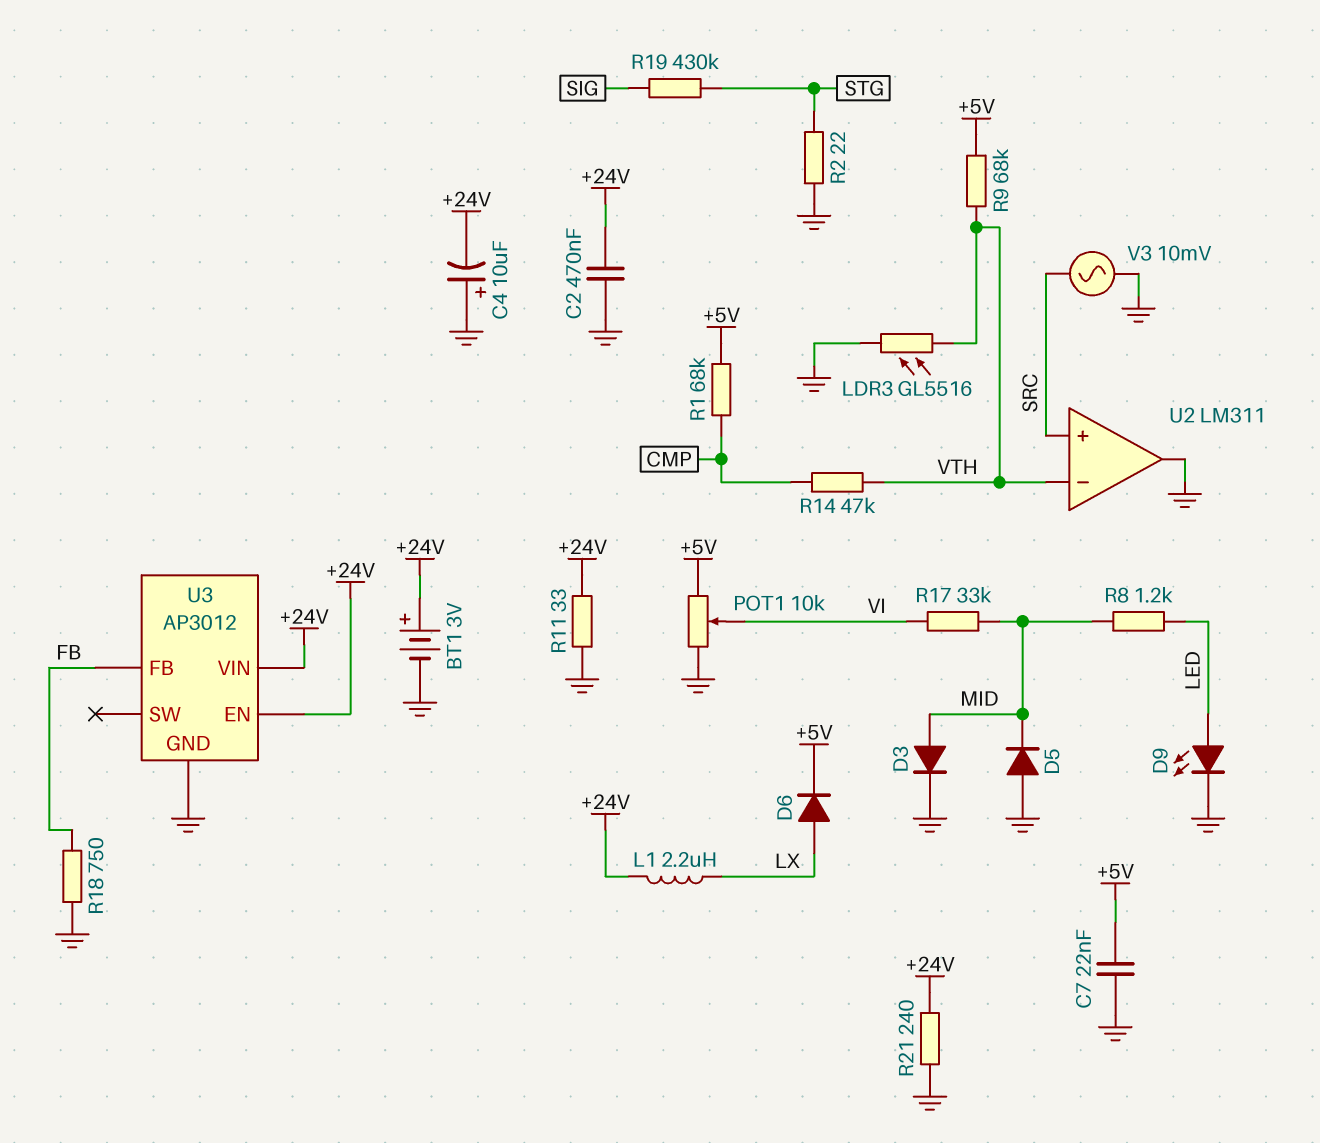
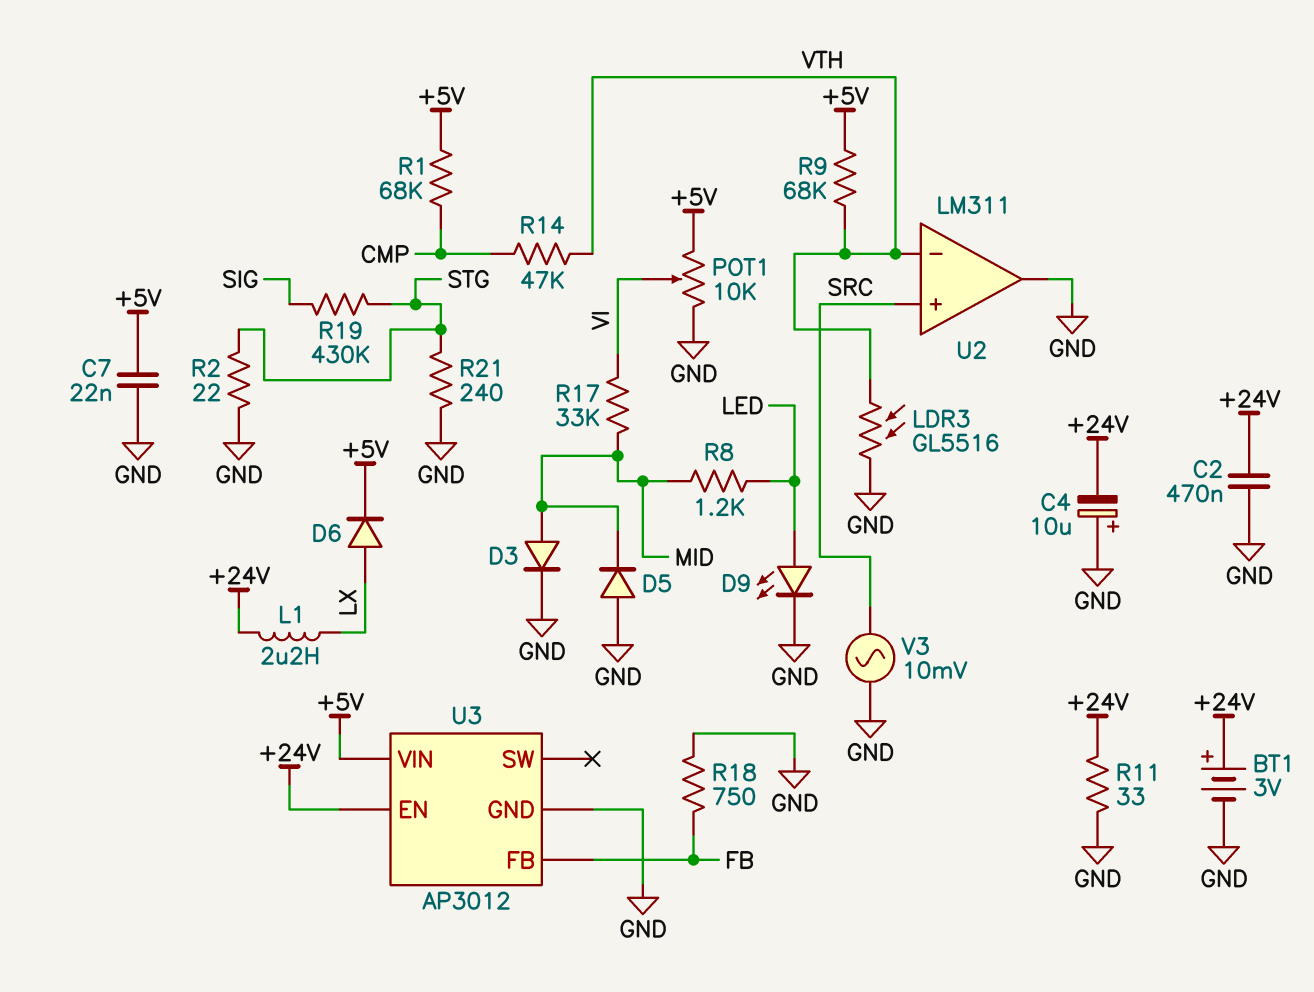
R21: 240 (+24V, GND) -> 240 (GND, STG)
U3 pin VIN: +24V -> +5V

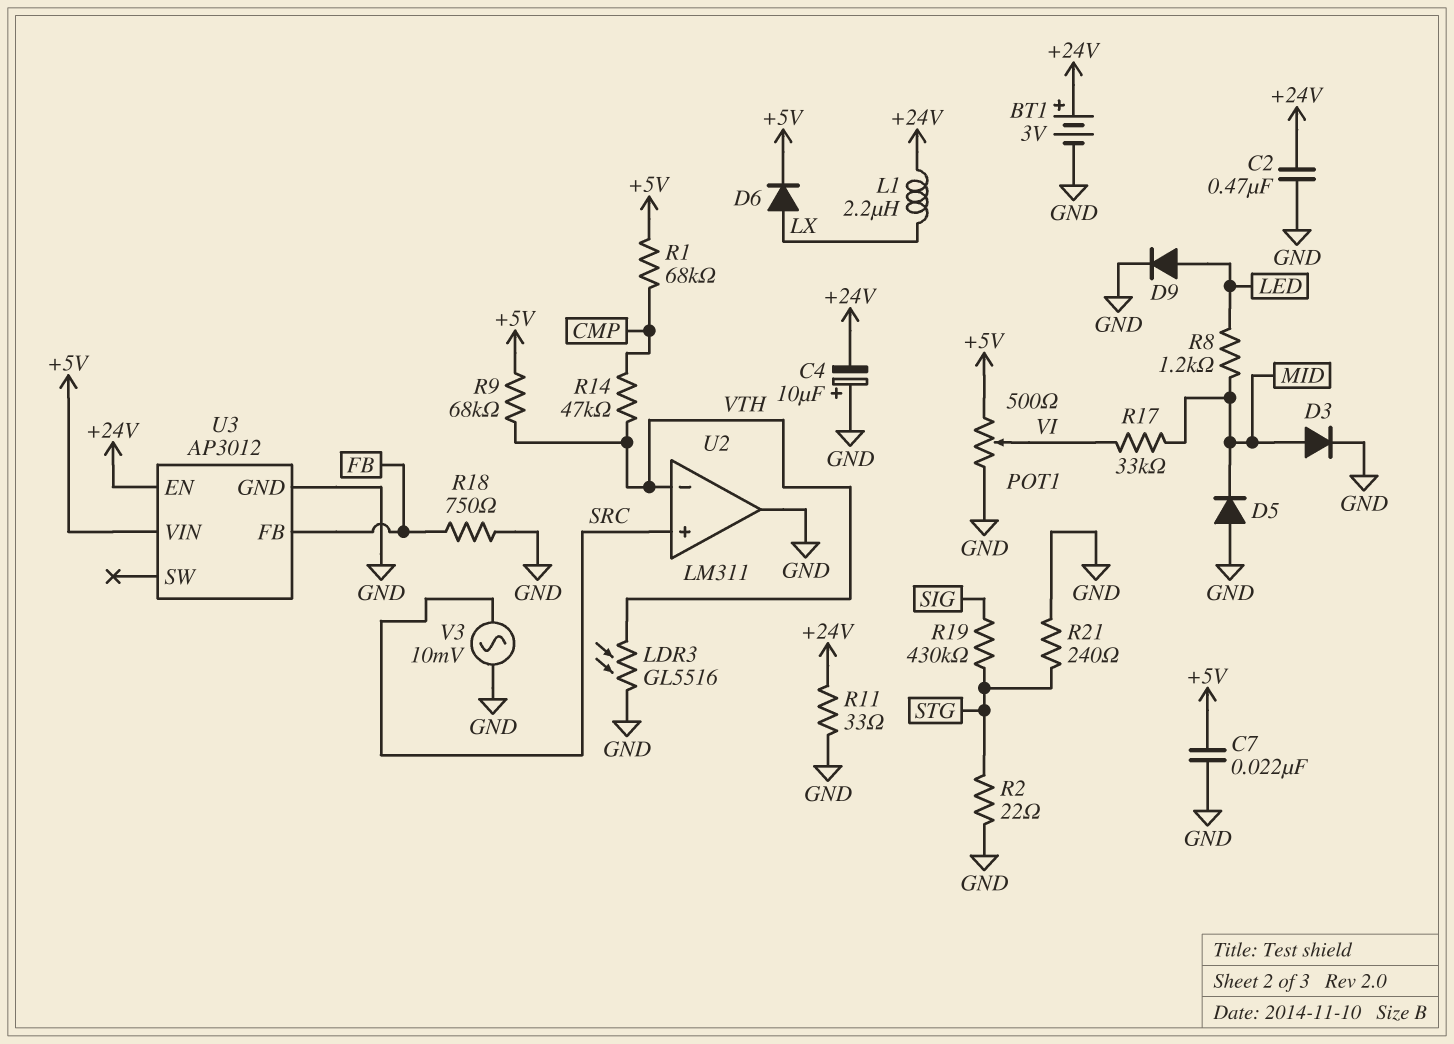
D9: LED (A LED, K GND) -> diode (A LED, K GND)
POT1: 10k (+5V, GND, wiper VI) -> 500 (+5V, GND, wiper VI)

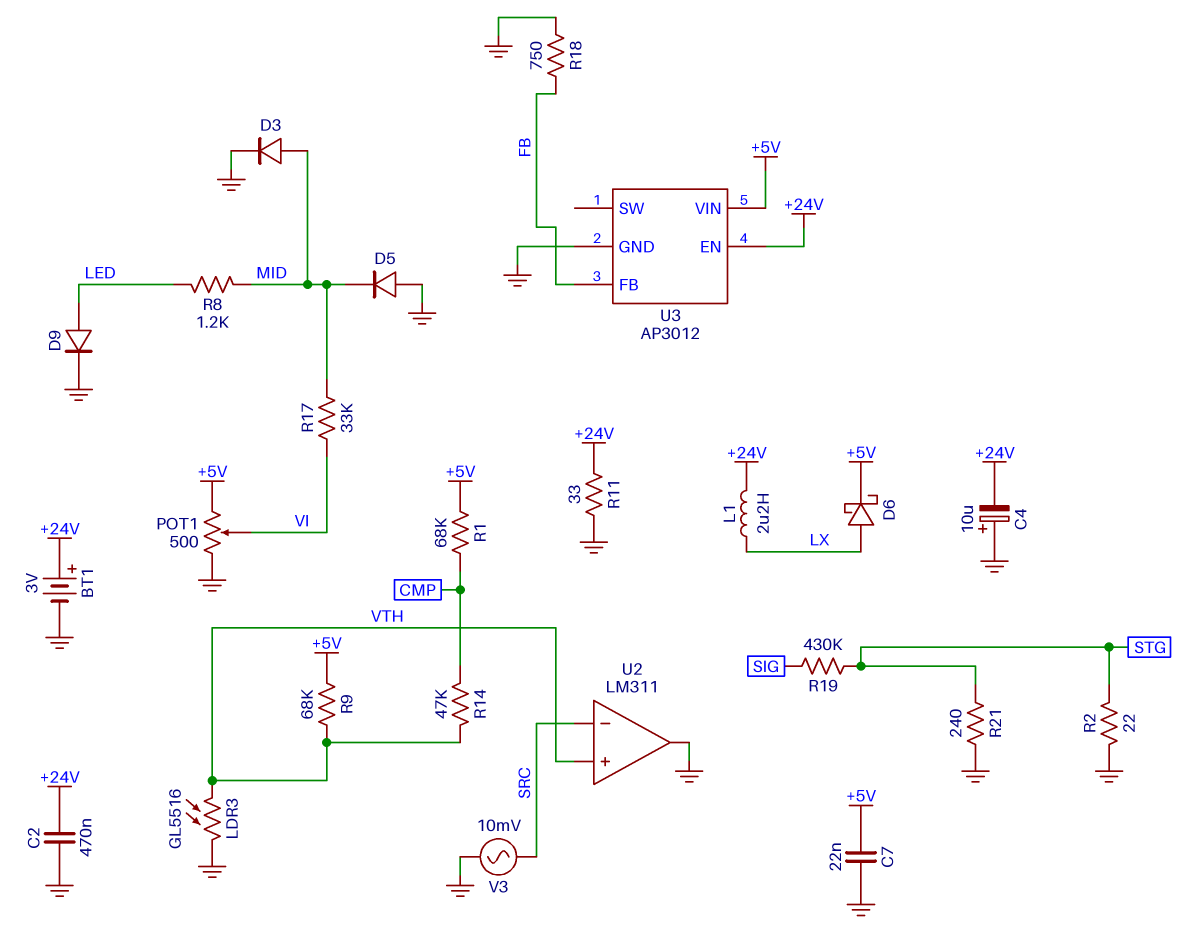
D6: diode (A LX, K +5V) -> schottky (A LX, K +5V)
U2 pin in+: SRC -> VTH
U2 pin in-: VTH -> SRC

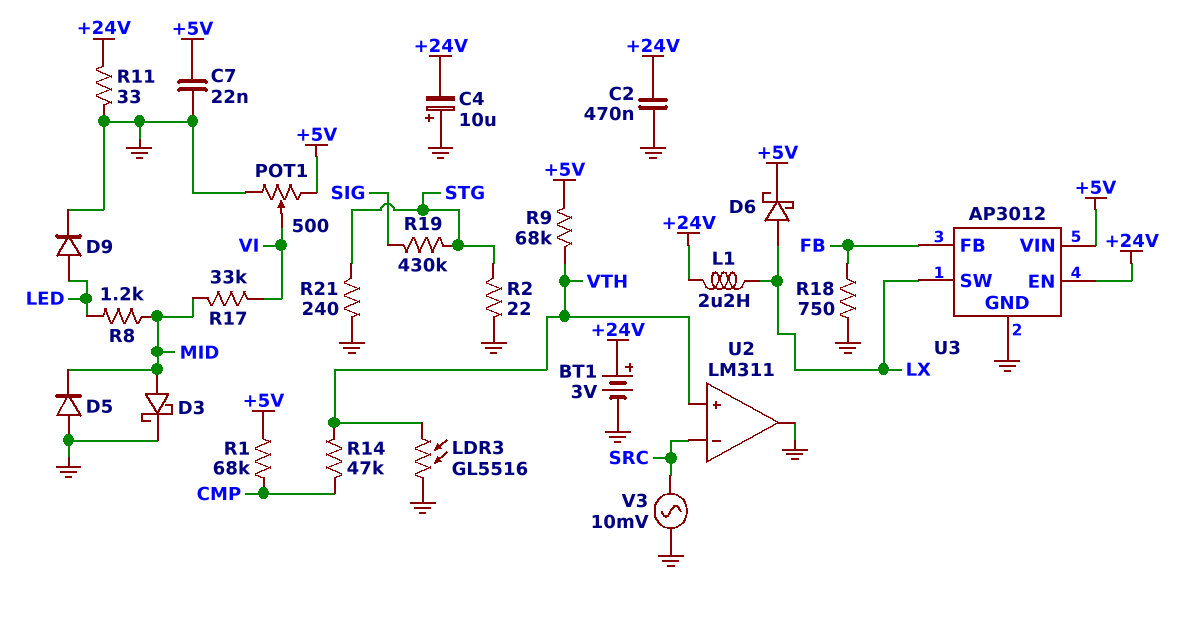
D3: diode (A MID, K GND) -> schottky (A MID, K GND)
U3 pin SW: none -> LX

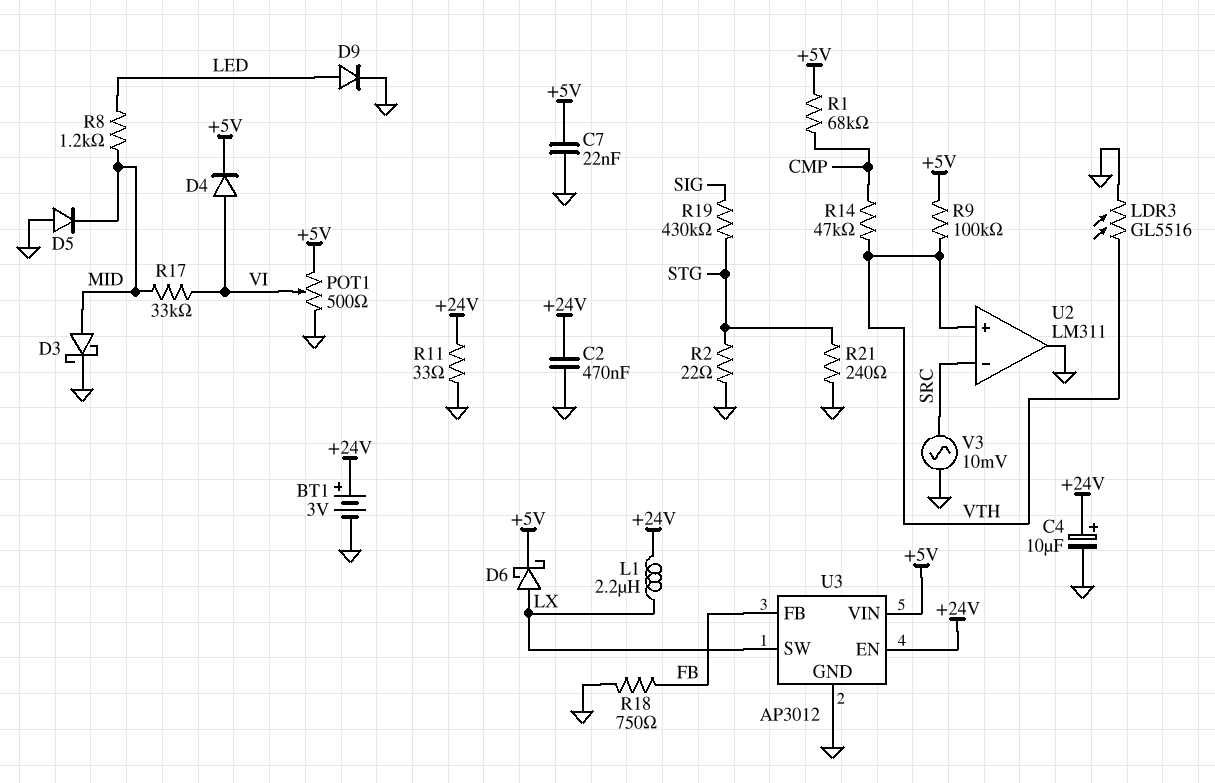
C4: 10uF (plus GND, minus +24V) -> 10uF (plus +24V, minus GND)
D4: none -> diode (A VI, K +5V)
R9: 68k (+5V, VTH) -> 100k (+5V, VTH)

